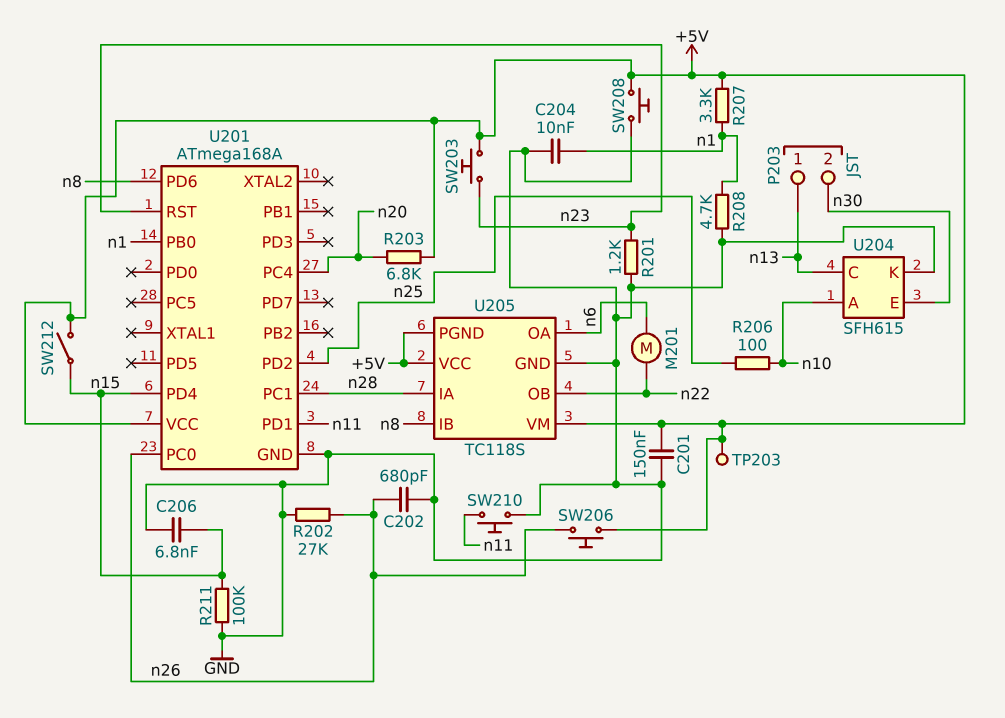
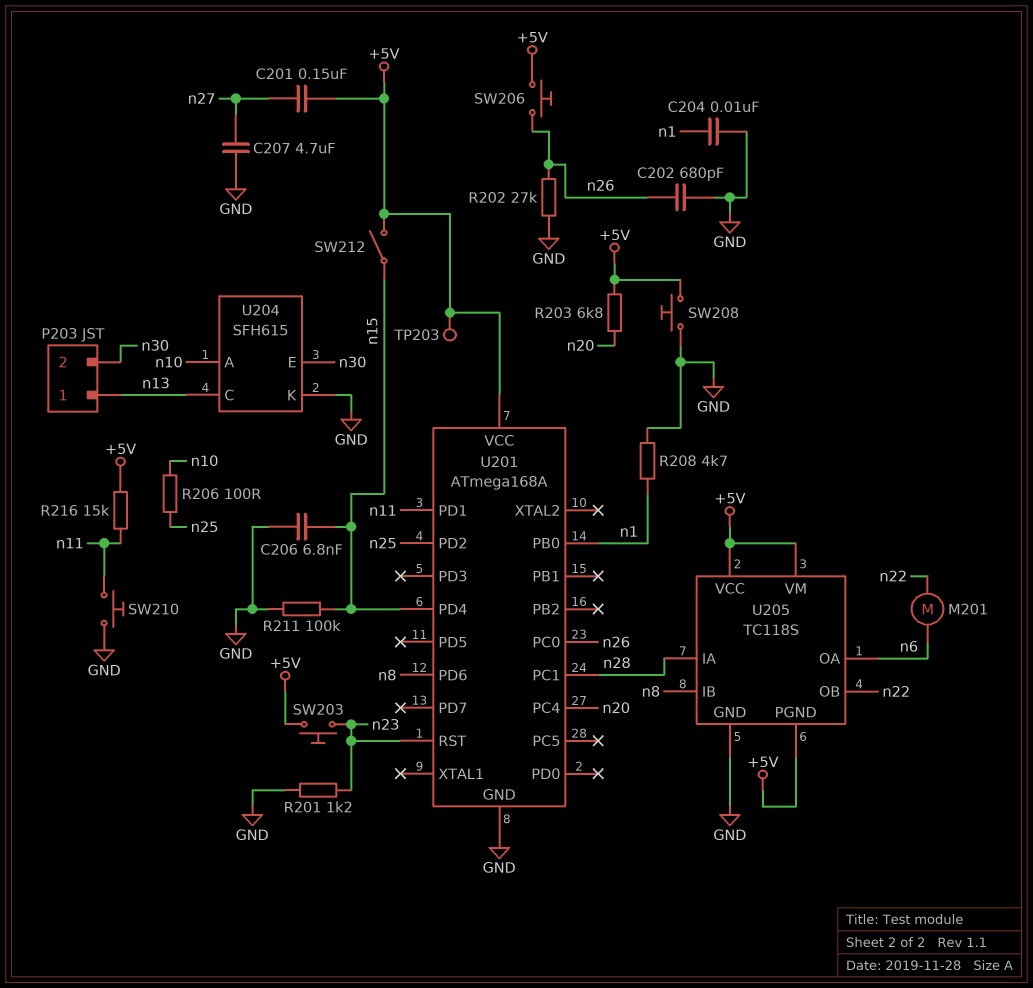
C201: 150nF (+5V, GND) -> 150nF (+5V, n27)
C207: none -> 4.7uF (GND, n27)
R207: 3.3k (+5V, n1) -> none
R216: none -> 15k (+5V, n11)

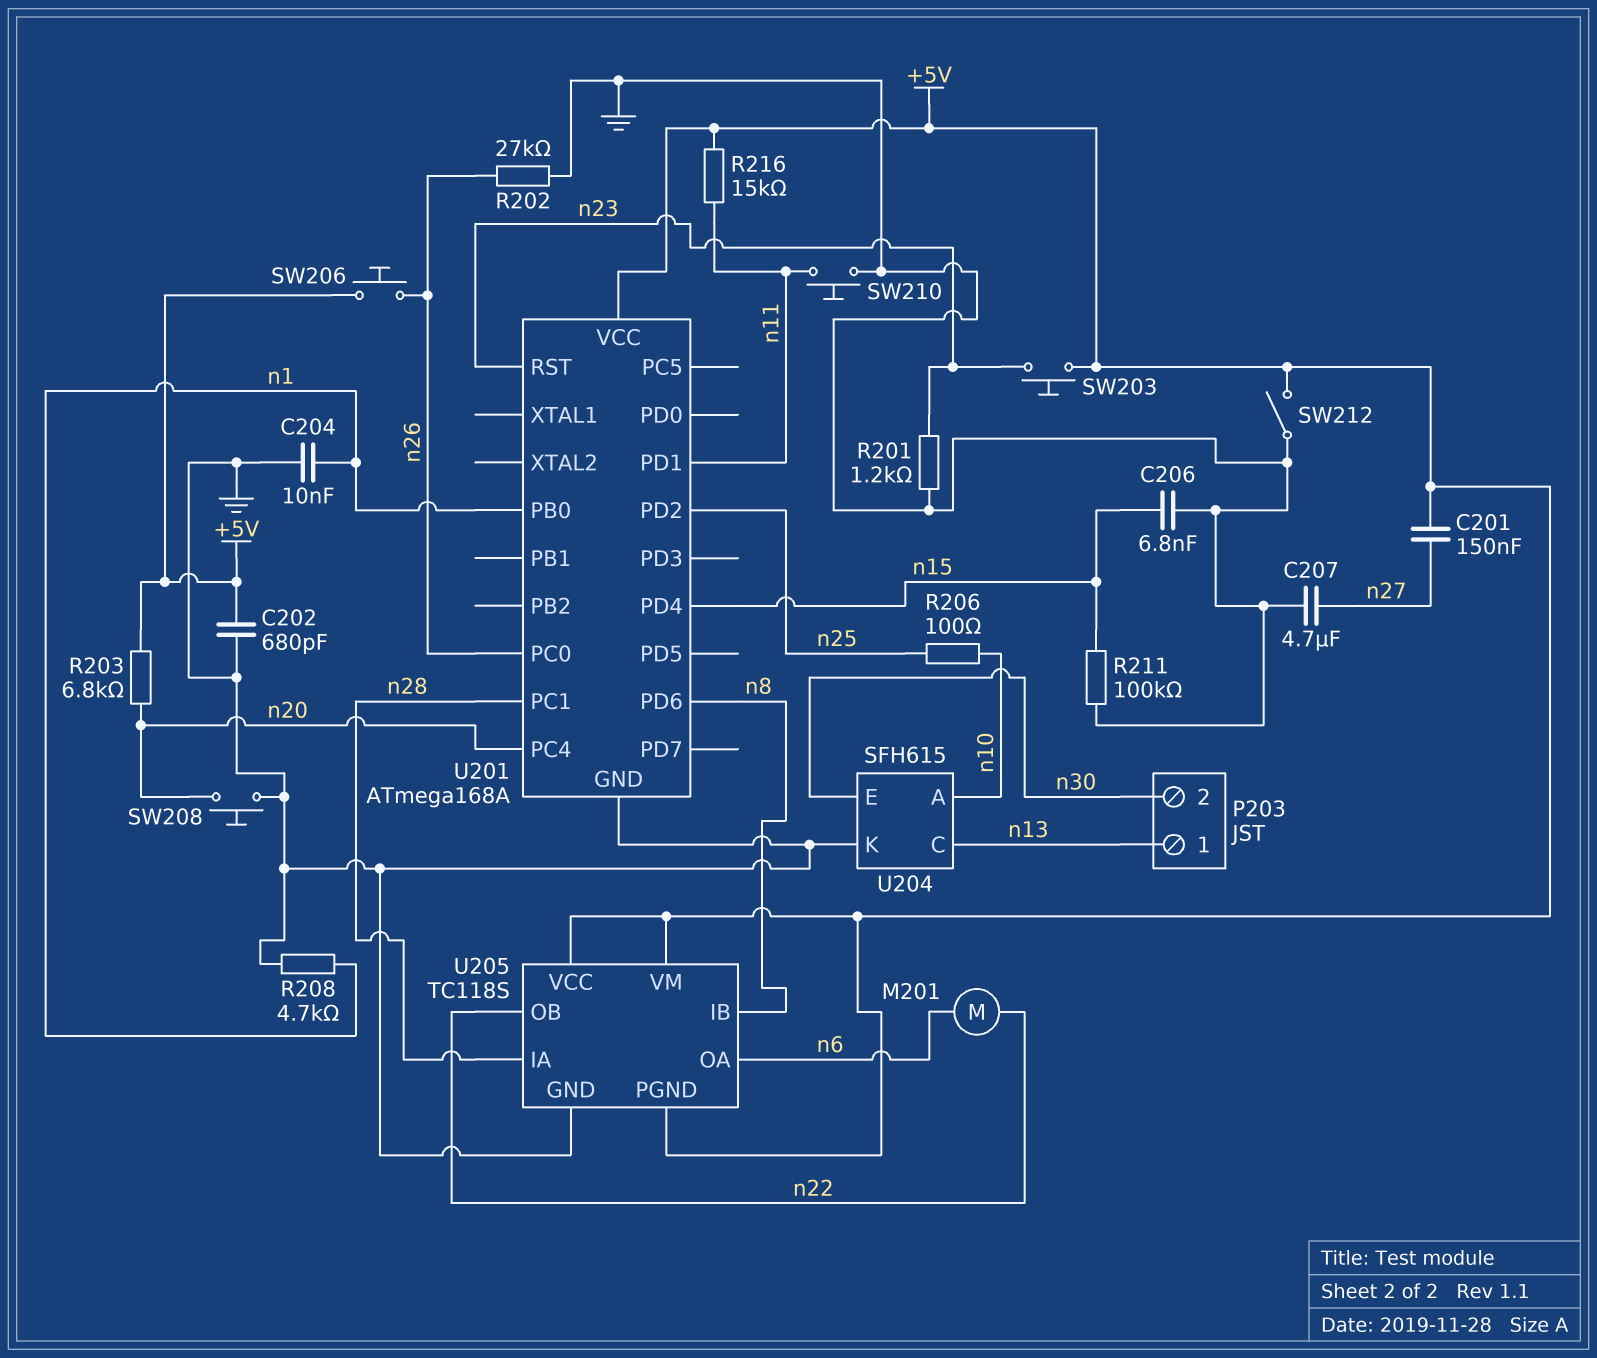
C202: 680pF (GND, n26) -> 680pF (+5V, GND)
SW208: button (+5V, GND) -> button (GND, n20)
SW212: switch (+5V, n15) -> switch (+5V, GND)
TP203: test point (+5V) -> none

